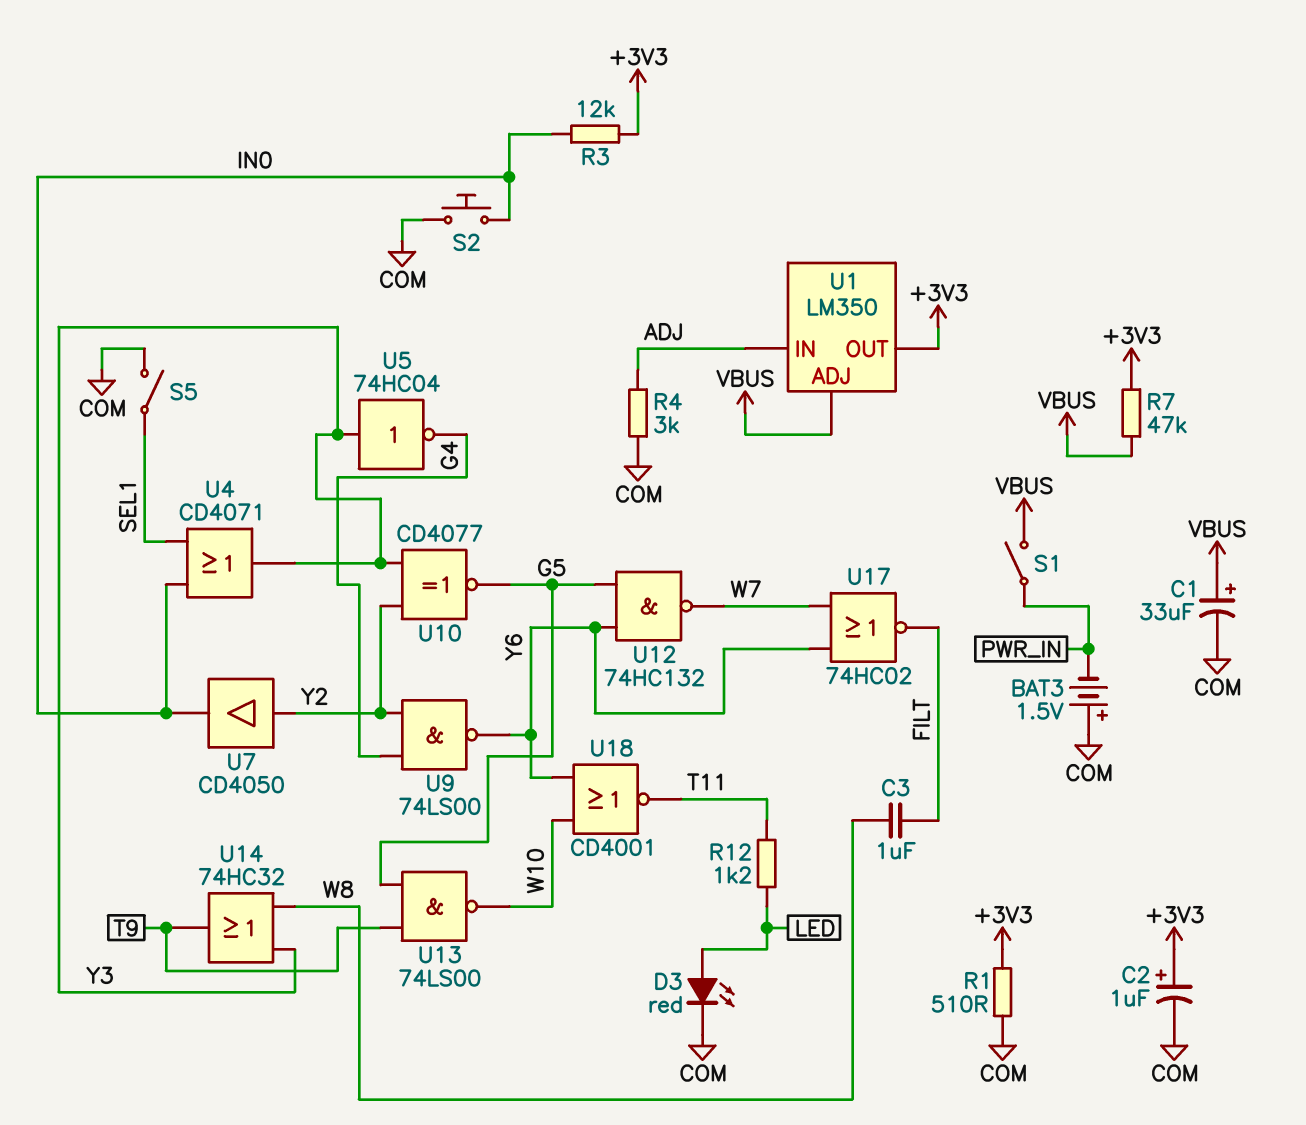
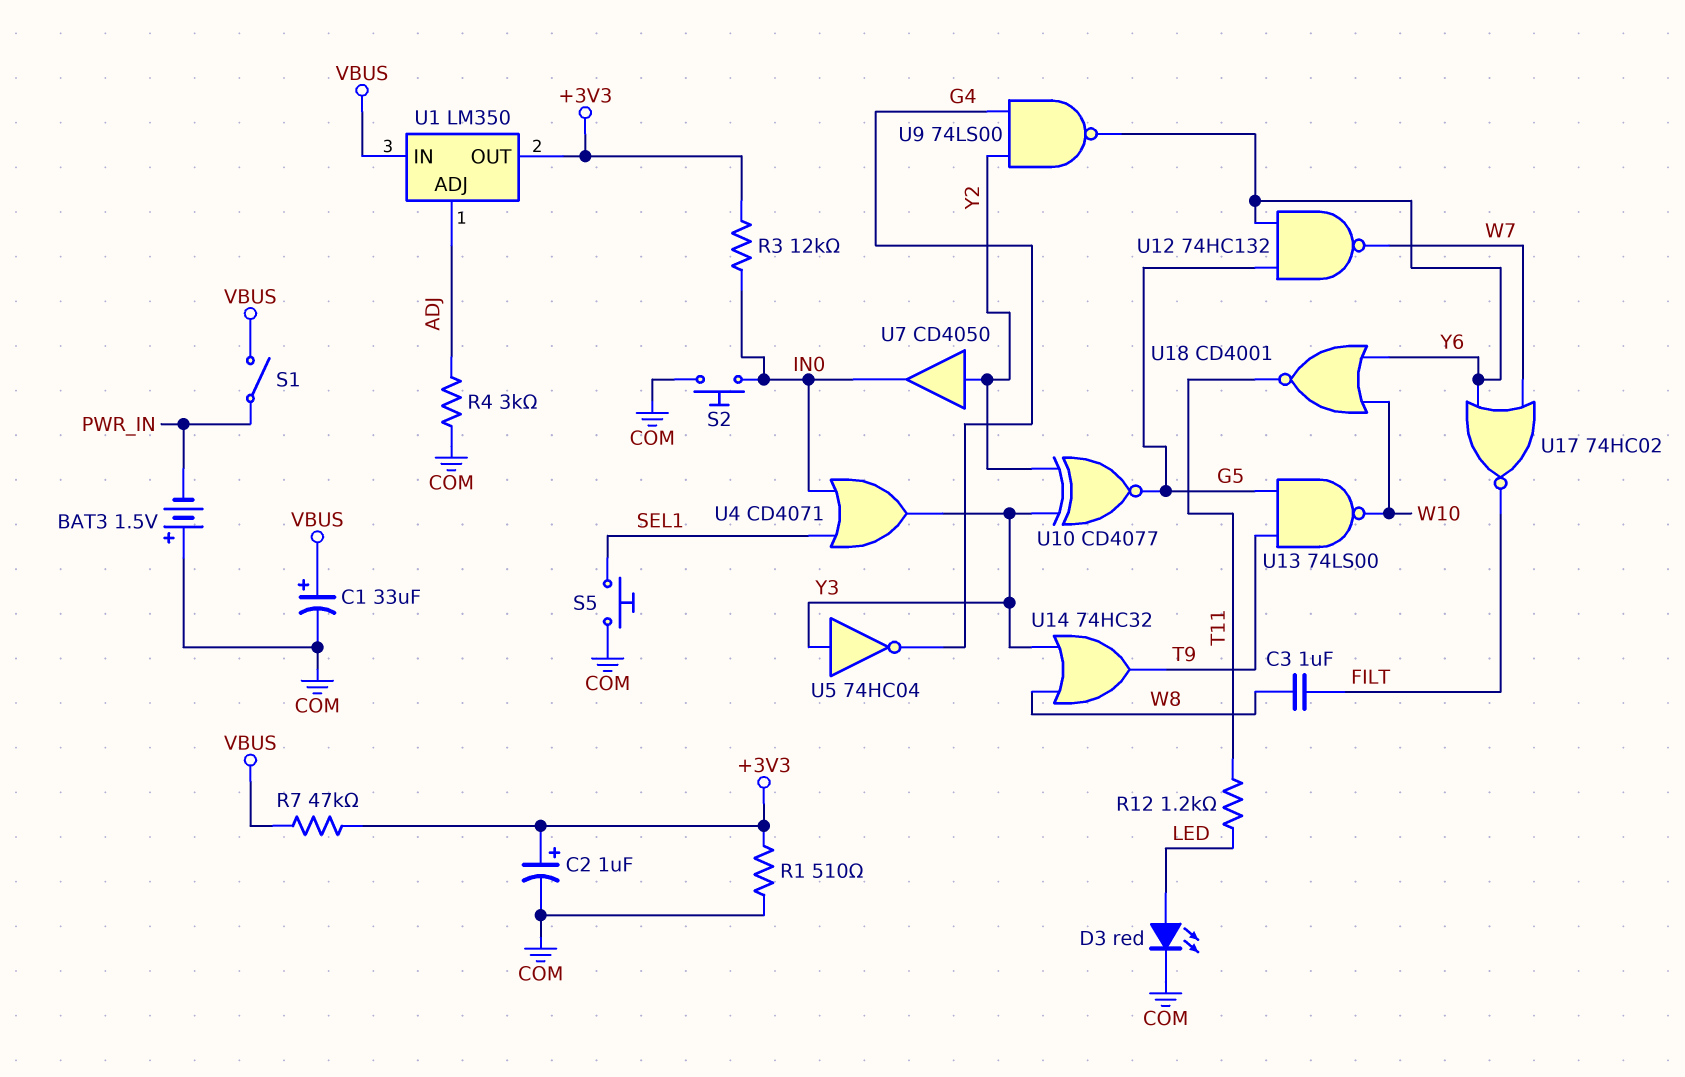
S5: switch (COM, SEL1) -> button (COM, SEL1)
U1 pin ADJ: VBUS -> ADJ
U1 pin IN: ADJ -> VBUS

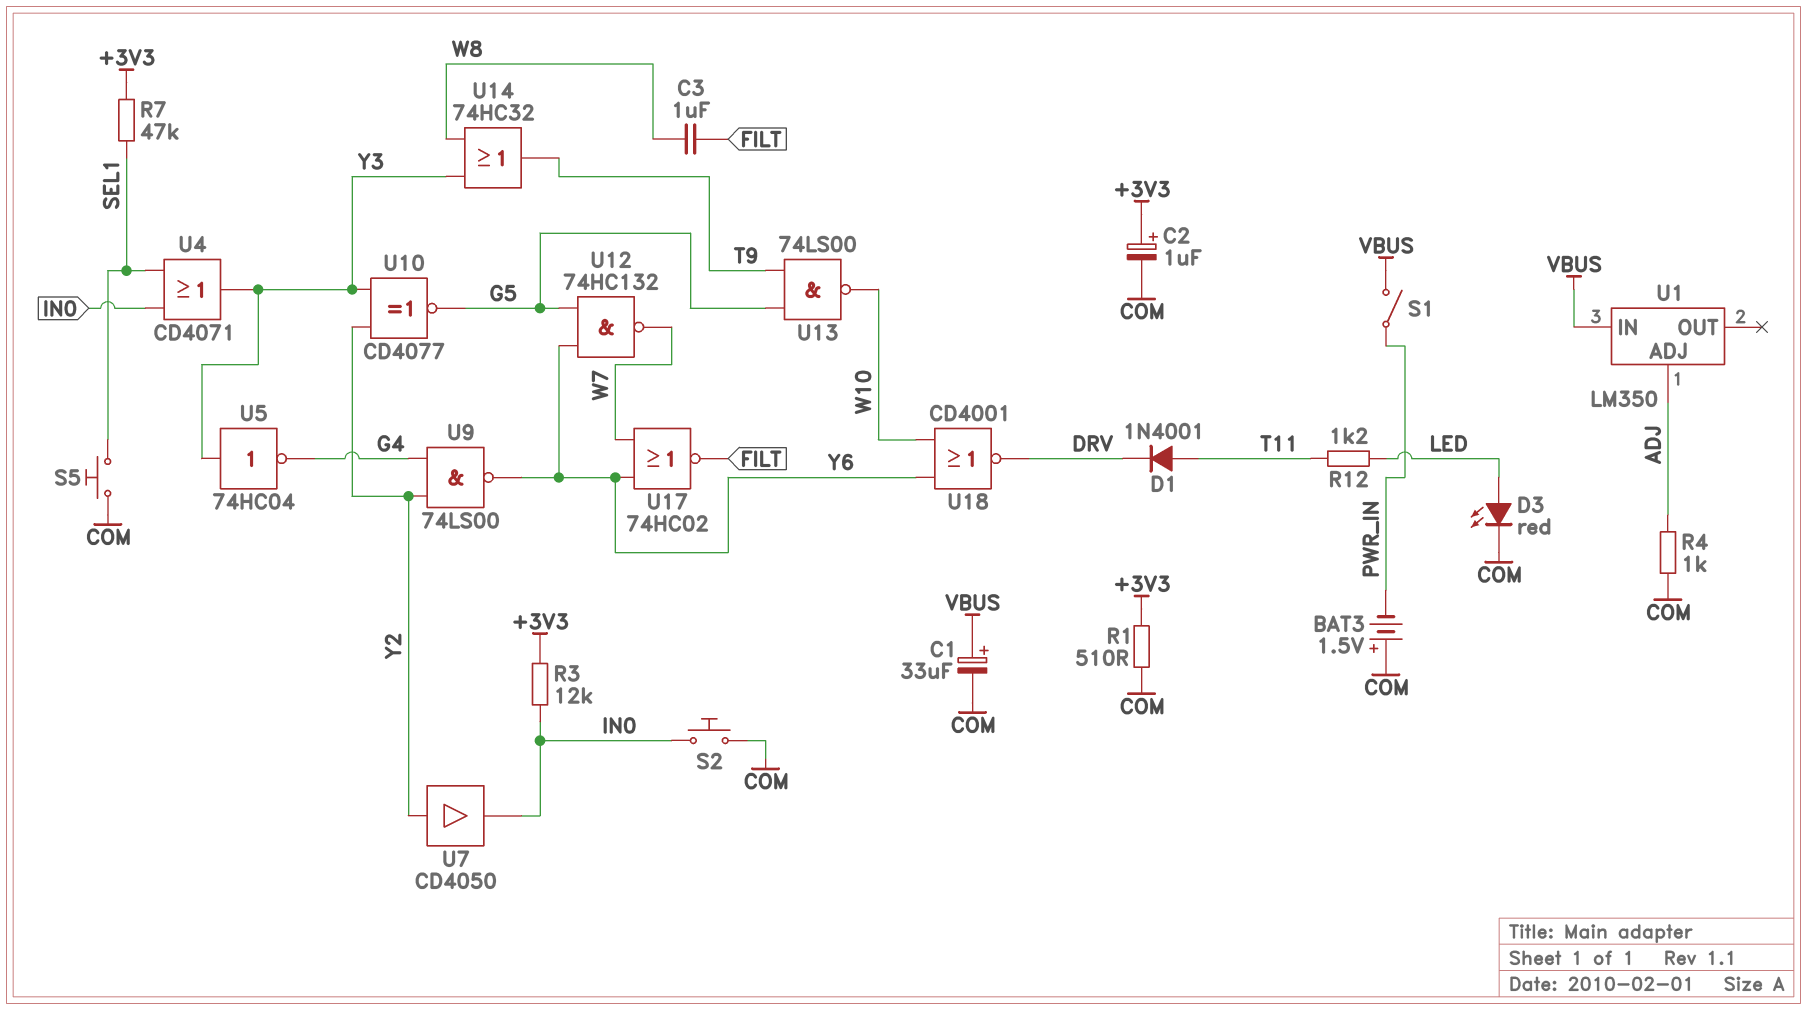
D1: none -> diode 1N4001 (A T11, K DRV)
R4: 3k (ADJ, COM) -> 1k (ADJ, COM)
R7: 47k (+3V3, VBUS) -> 47k (+3V3, SEL1)
U1 pin OUT: +3V3 -> none
U18: NOR CD4001 (in W10, in Y6, out T11) -> NOR CD4001 (in W10, in Y6, out DRV)

